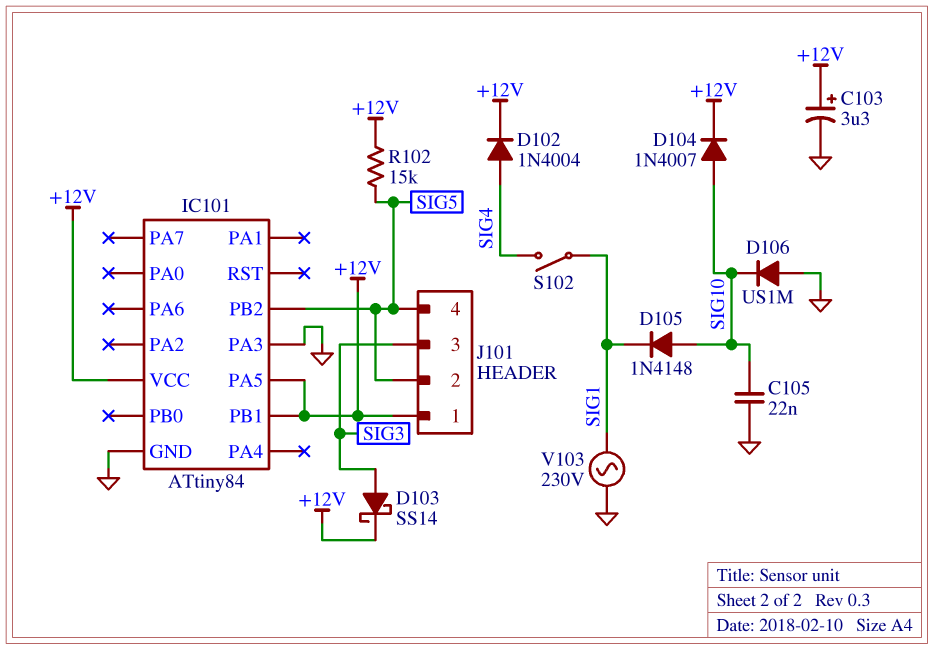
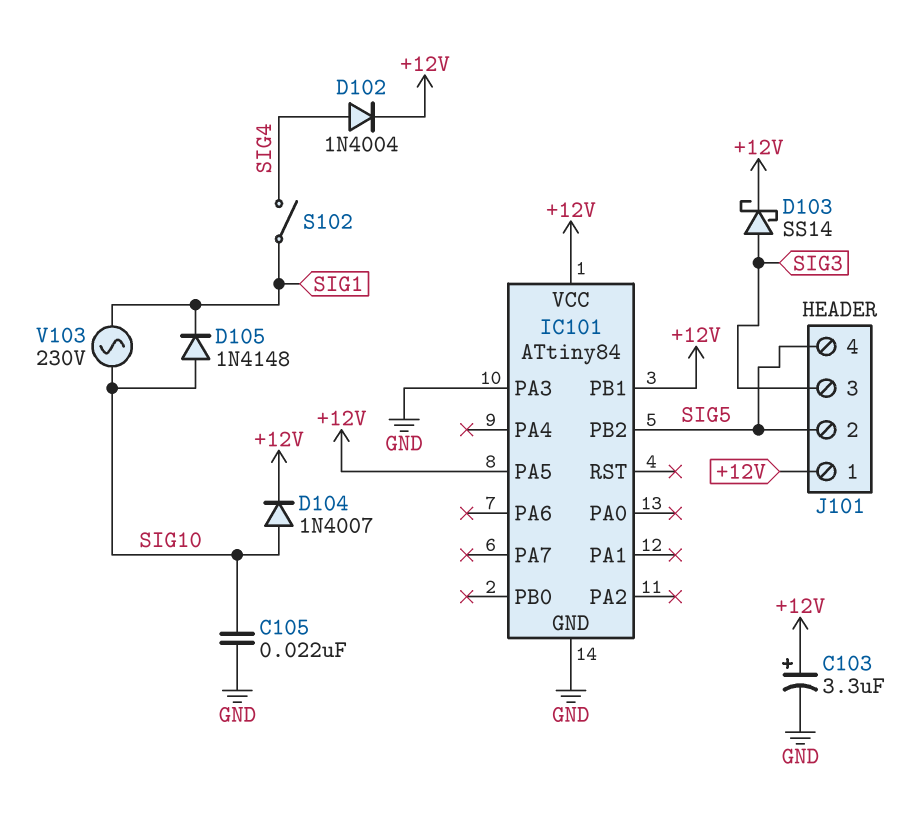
D106: diode US1M (A GND, K SIG10) -> none
R102: 15k (+12V, SIG5) -> none
V103: AC 230V (GND, SIG1) -> AC 230V (SIG1, SIG10)

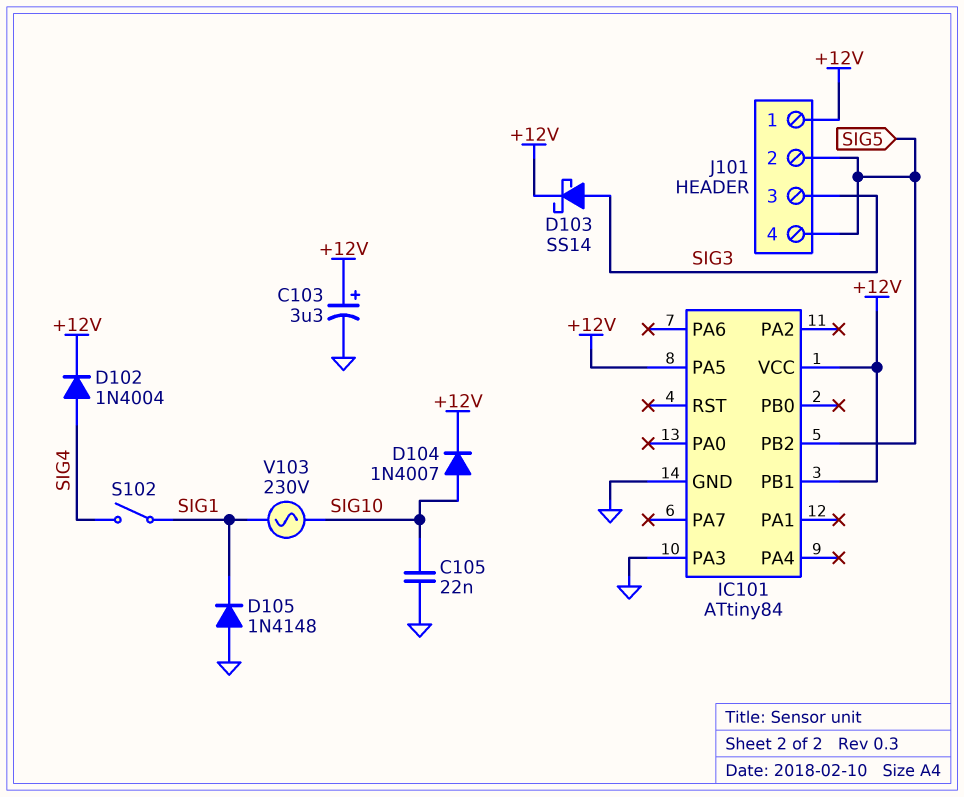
D105: diode 1N4148 (A SIG10, K SIG1) -> diode 1N4148 (A GND, K SIG1)

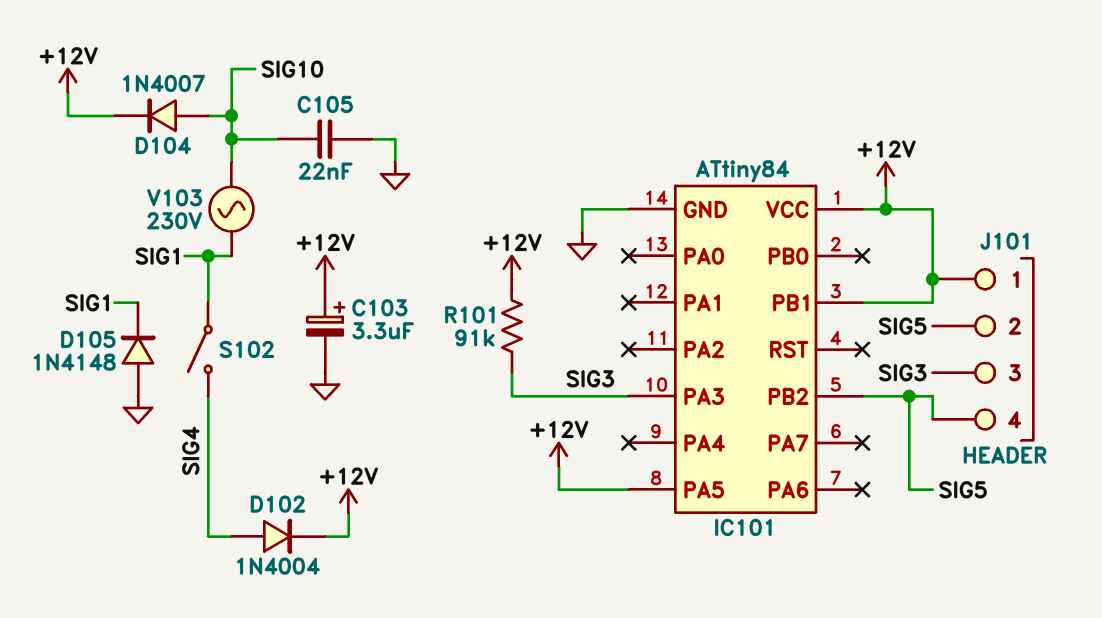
D103: schottky SS14 (A SIG3, K +12V) -> none
IC101 pin PA3: GND -> SIG3
R101: none -> 91k (+12V, SIG3)

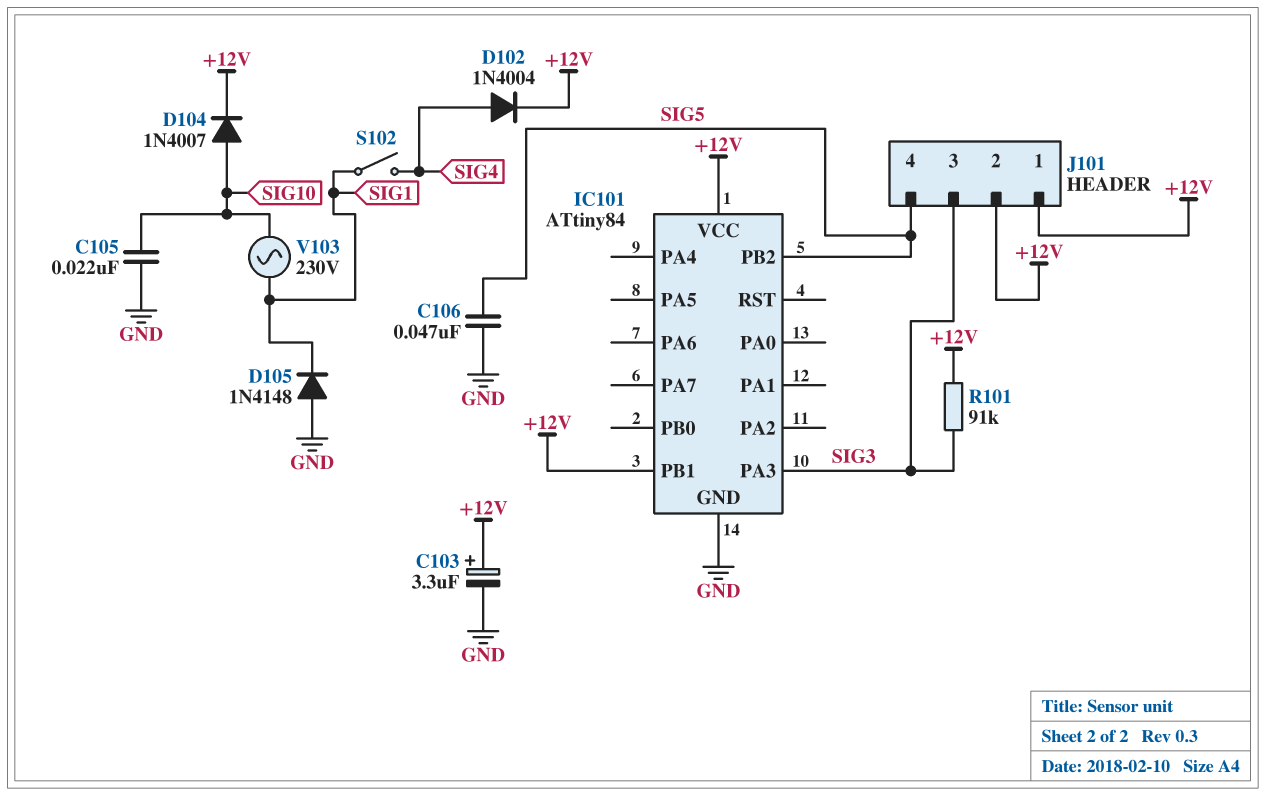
C106: none -> 47nF (GND, SIG5)
IC101 pin PA5: +12V -> none
J101 pin 2: SIG5 -> +12V

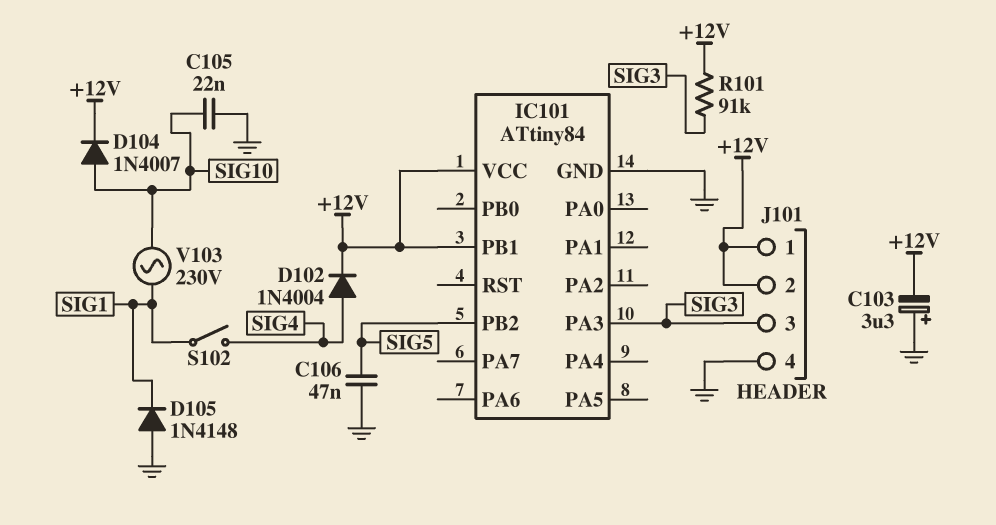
C103: 3.3uF (plus +12V, minus GND) -> 3.3uF (plus GND, minus +12V)
J101 pin 4: SIG5 -> GND

